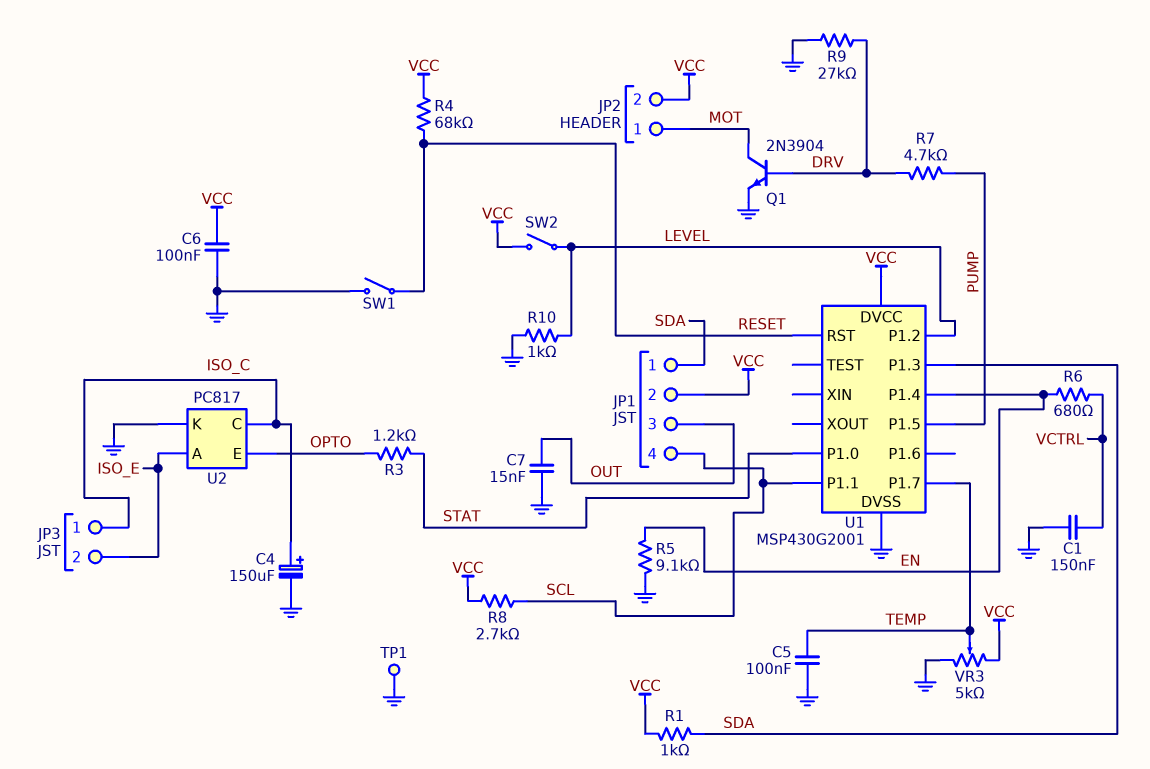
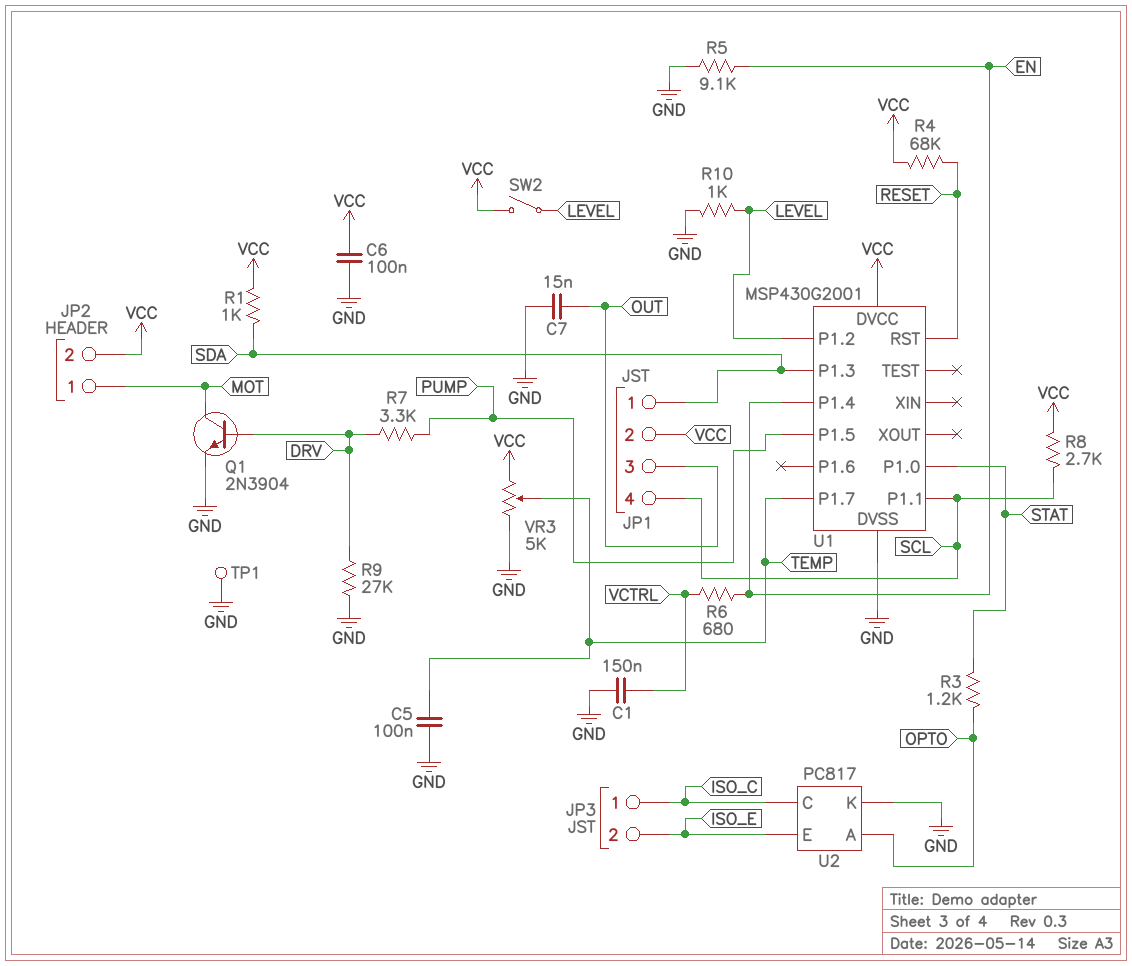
C4: 150uF (plus ISO_C, minus GND) -> none
R7: 4.7k (DRV, PUMP) -> 3.3k (DRV, PUMP)
SW1: switch (GND, RESET) -> none
U2 pin A: ISO_E -> OPTO
U2 pin E: OPTO -> ISO_E

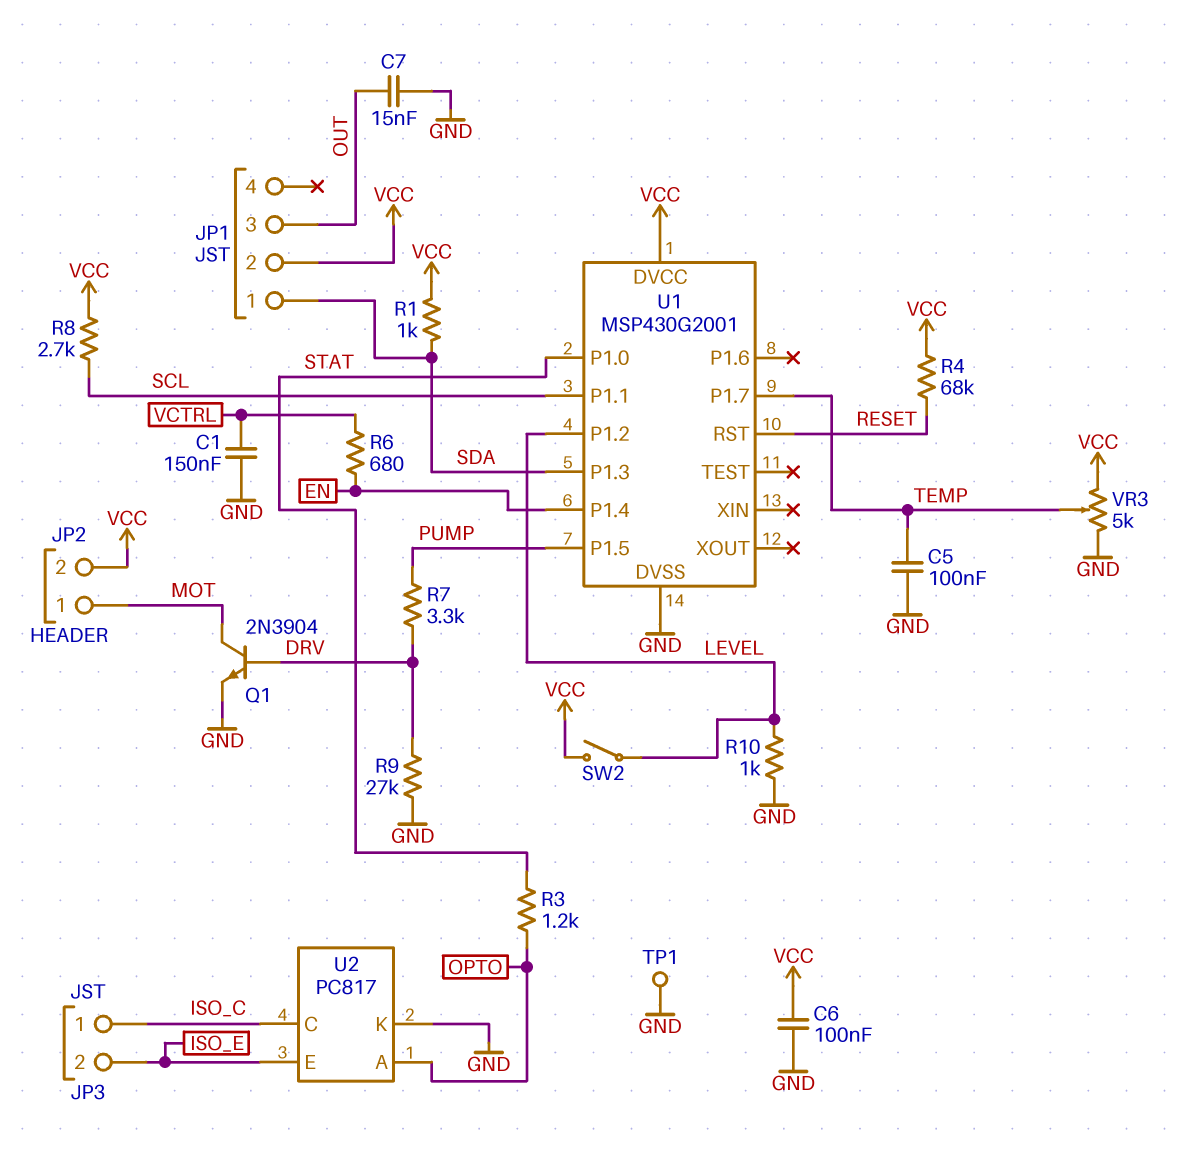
JP1 pin 4: SCL -> none
R5: 9.1k (EN, GND) -> none

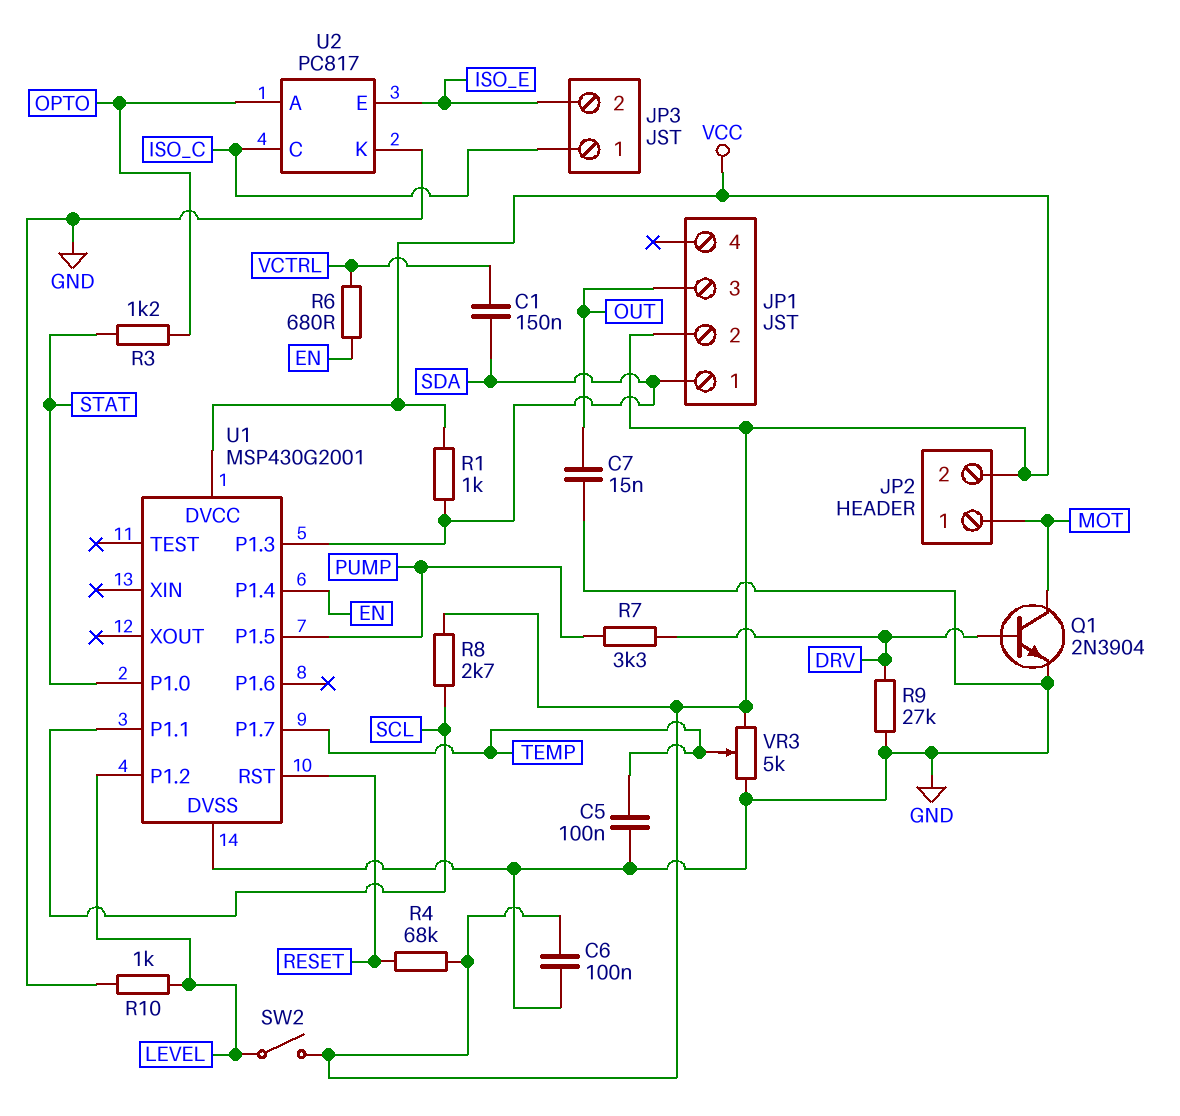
C1: 150nF (GND, VCTRL) -> 150nF (SDA, VCTRL)
TP1: test point (GND) -> none

